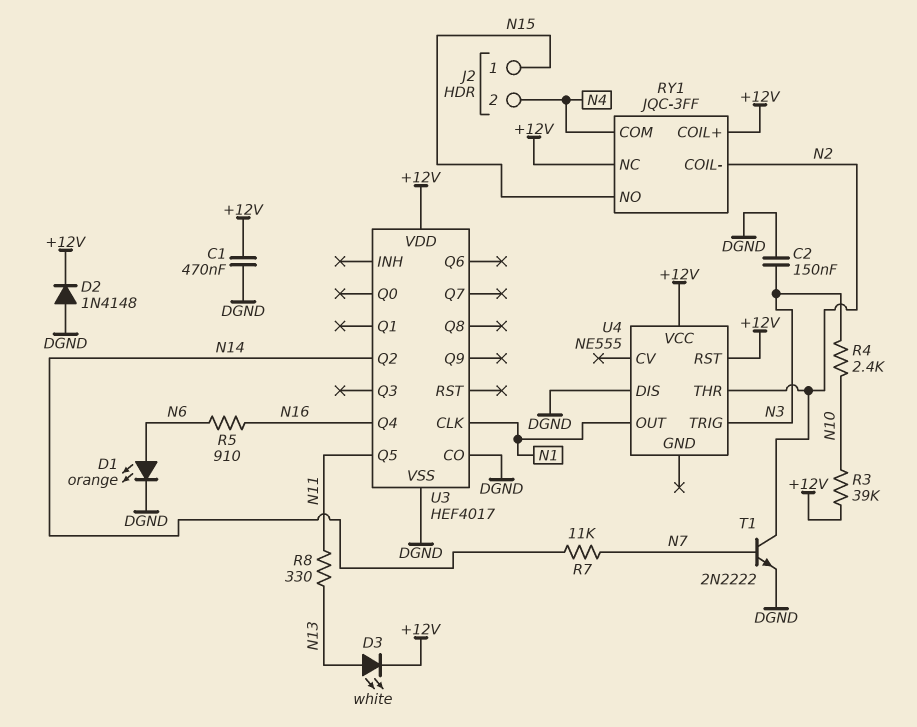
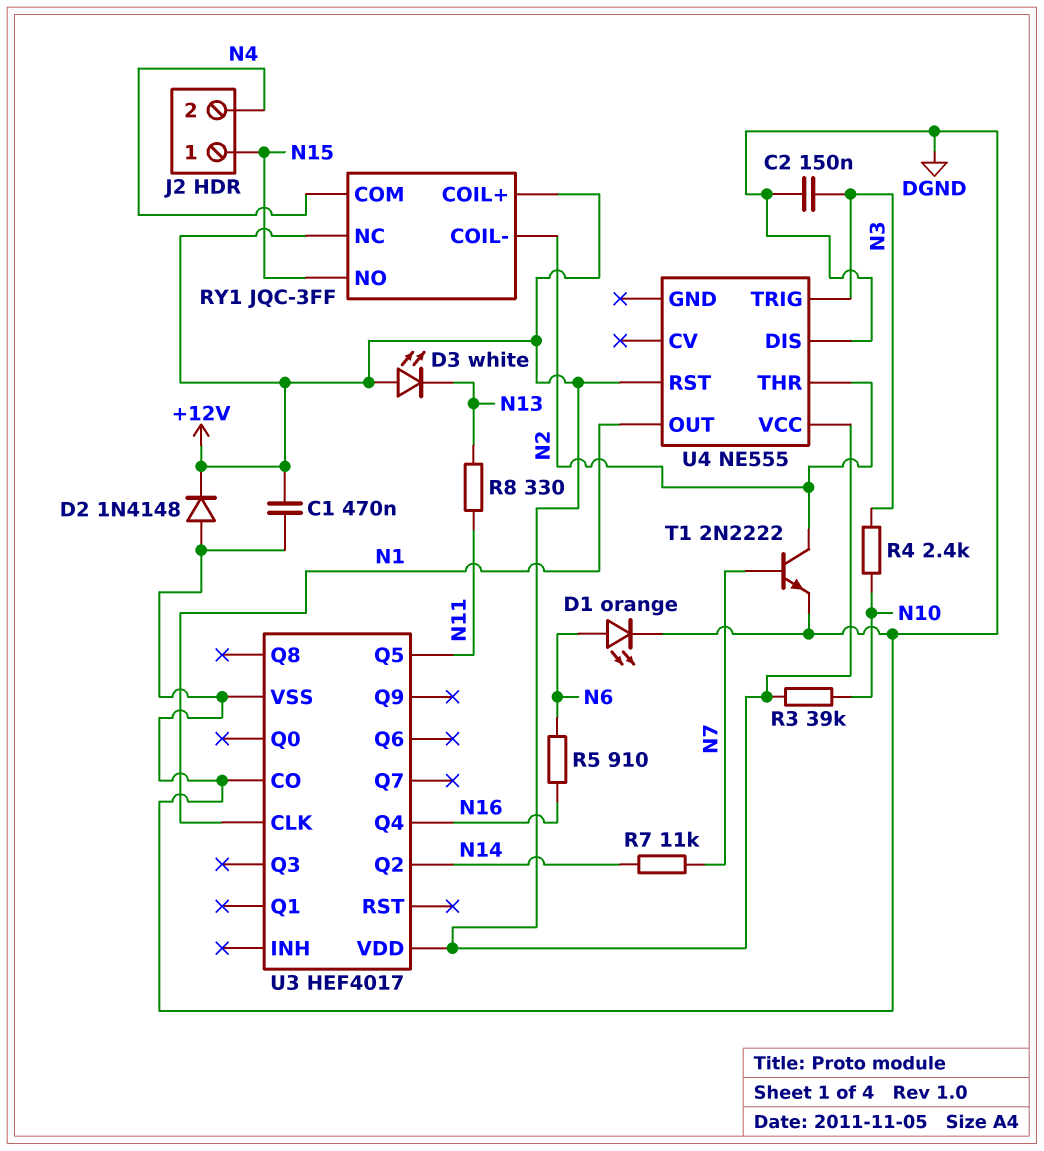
D3: LED white (A N13, K +12V) -> LED white (A +12V, K N13)

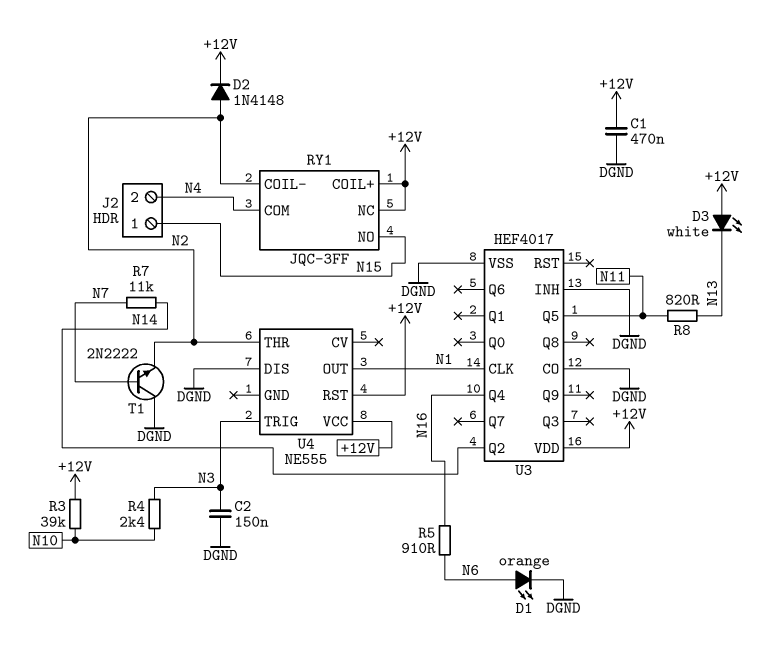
D2: diode 1N4148 (A DGND, K +12V) -> diode 1N4148 (A N2, K +12V)
R8: 330 (N11, N13) -> 820 (N11, N13)
T1: NPN 2N2222 (B N7, C N2, E DGND) -> NPN 2N2222 (B N7, C DGND, E N2)
U3 pin INH: none -> DGND

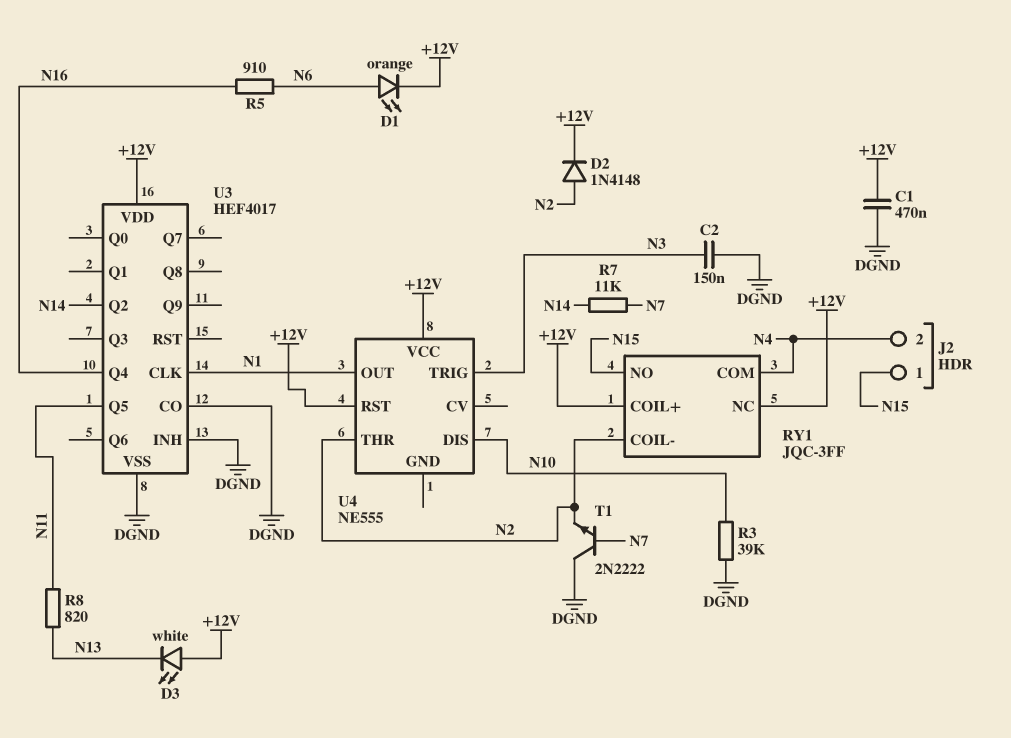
D1: LED orange (A N6, K DGND) -> LED orange (A N6, K +12V)
R3: 39k (+12V, N10) -> 39k (DGND, N10)
R4: 2.4k (N3, N10) -> none
U4 pin DIS: DGND -> N10

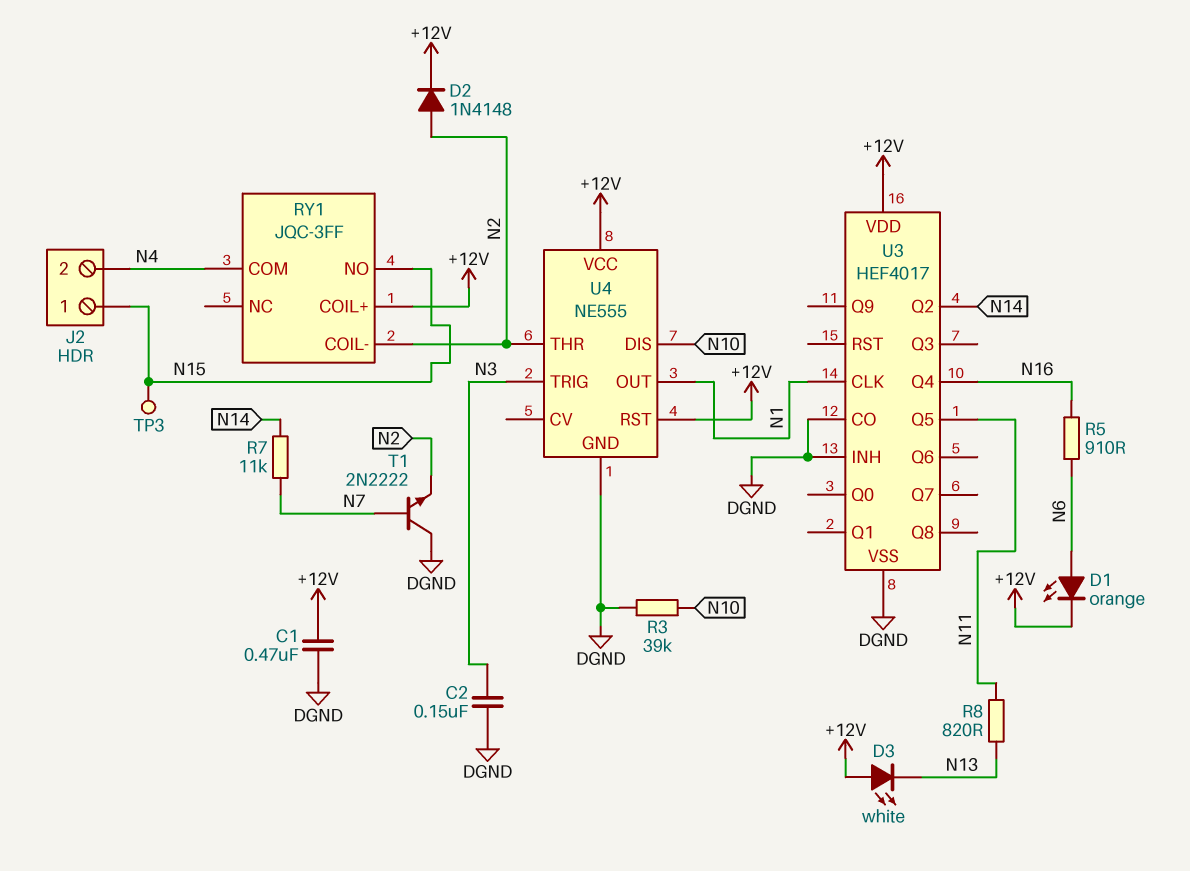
RY1 pin NC: +12V -> none
TP3: none -> test point (N15)
U4 pin GND: none -> DGND

